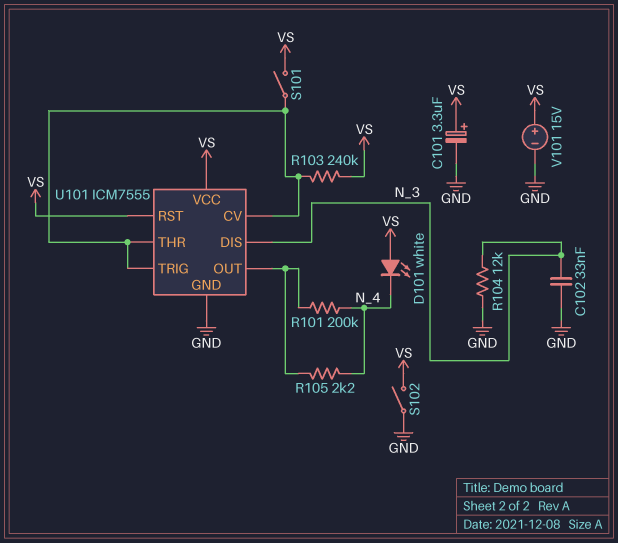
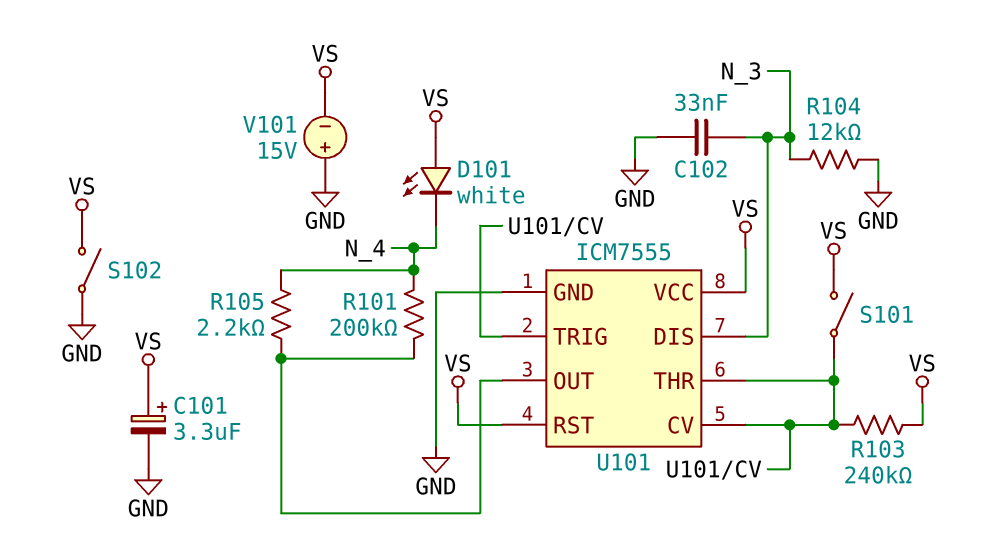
V101: 15V (plus VS, minus GND) -> 15V (plus GND, minus VS)

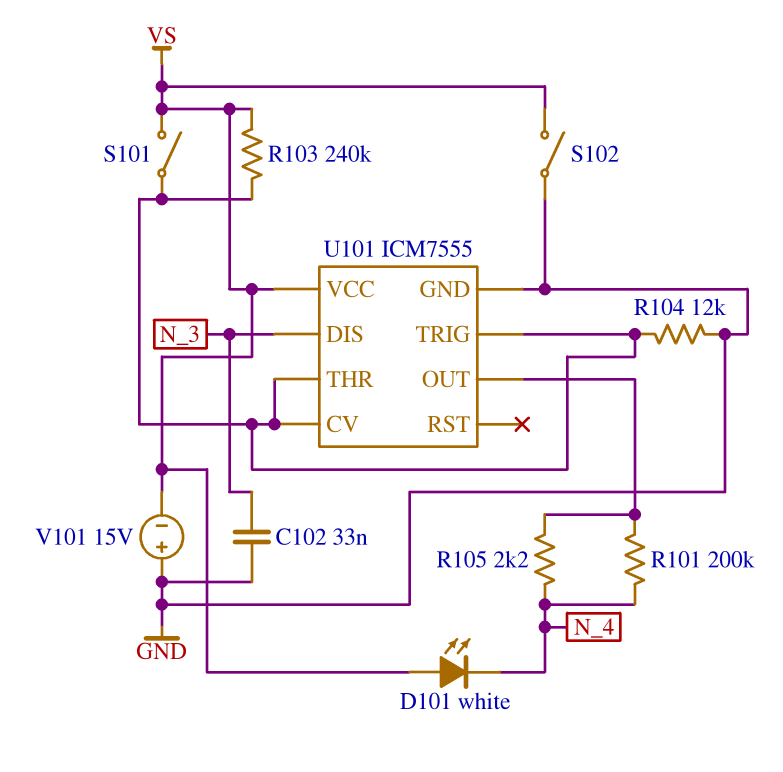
C101: 3.3uF (plus VS, minus GND) -> none
R104: 12k (GND, N_3) -> 12k (GND, U101/CV)
U101 pin RST: VS -> none

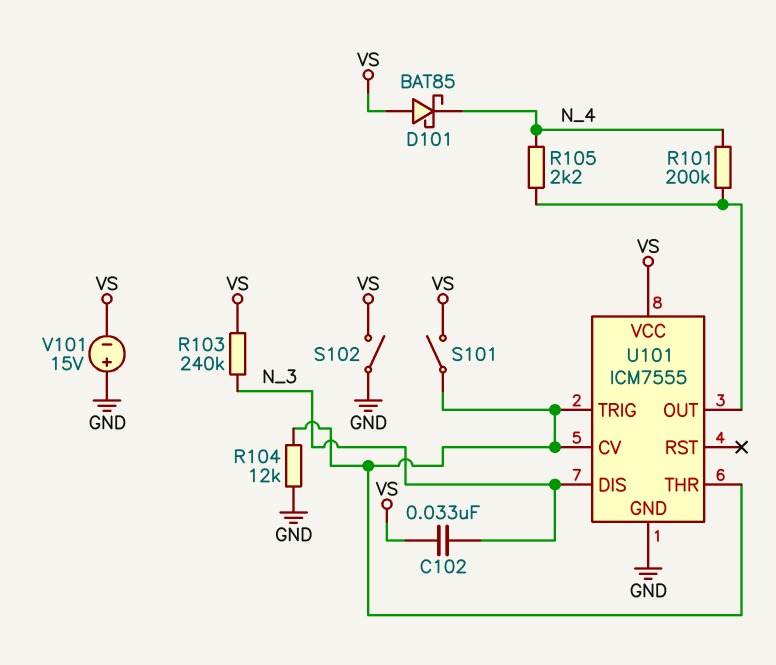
C102: 33nF (GND, N_3) -> 33nF (N_3, VS)
D101: LED white (A VS, K N_4) -> schottky BAT85 (A VS, K N_4)
R103: 240k (U101/CV, VS) -> 240k (N_3, VS)

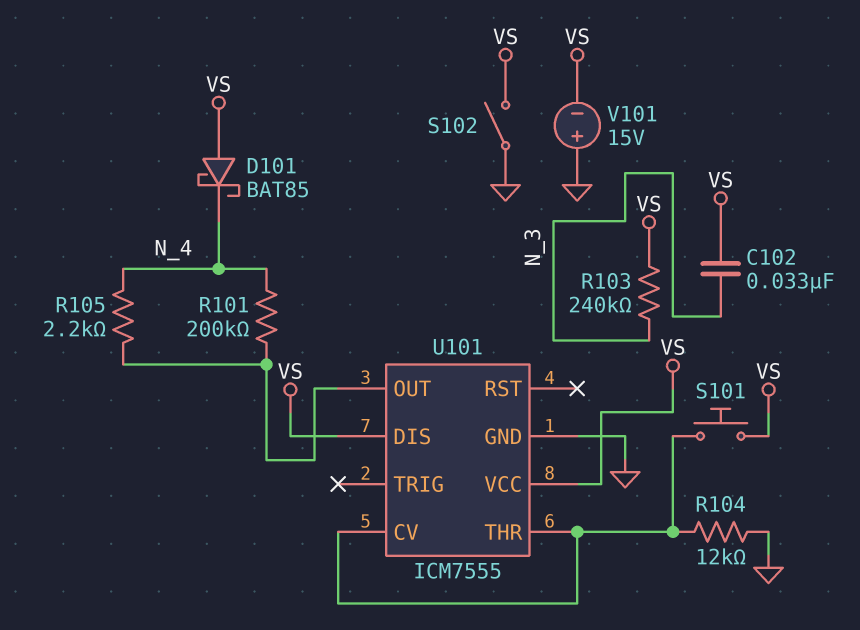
S101: switch (U101/CV, VS) -> button (U101/CV, VS)
U101 pin DIS: N_3 -> VS
U101 pin TRIG: U101/CV -> none

